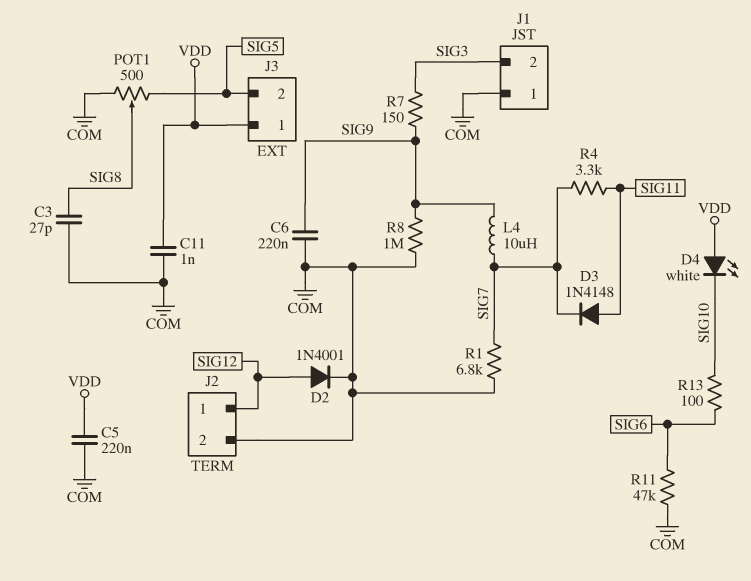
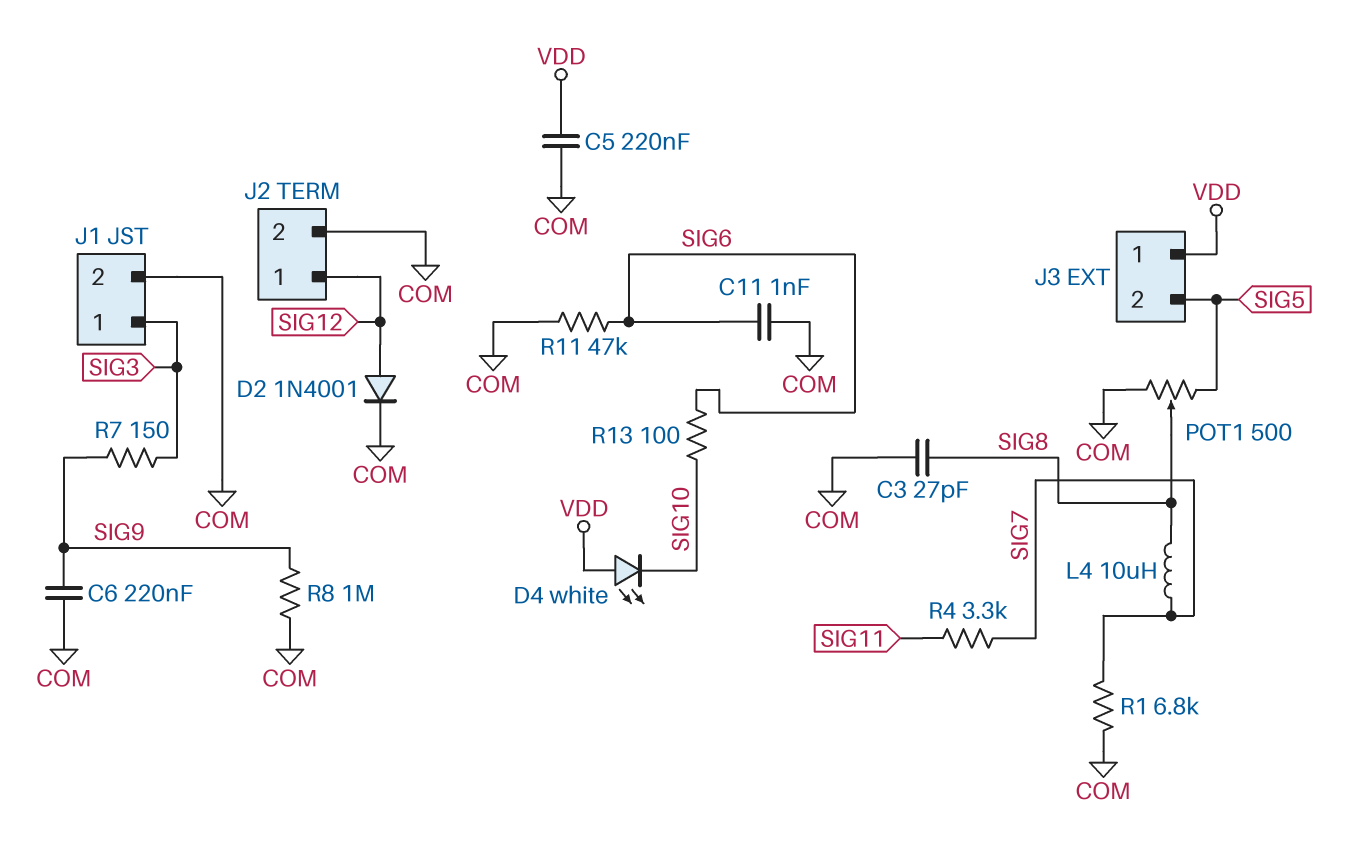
C11: 1nF (COM, VDD) -> 1nF (COM, SIG6)
D3: diode 1N4148 (A SIG11, K SIG7) -> none
J1 pin 1: COM -> SIG3
J1 pin 2: SIG3 -> COM
L4: 10uH (SIG7, SIG9) -> 10uH (SIG7, SIG8)

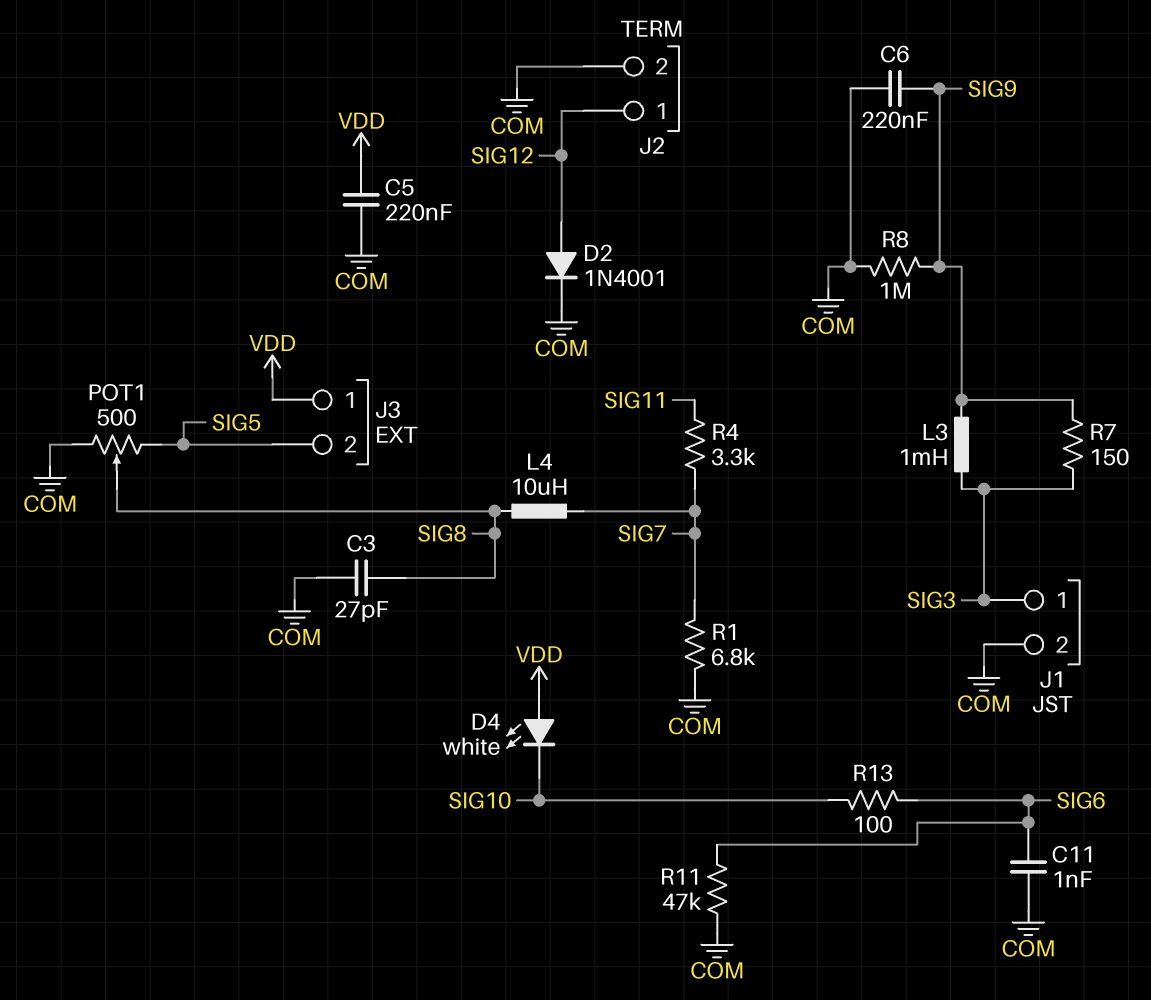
L3: none -> 1mH (SIG3, SIG9)

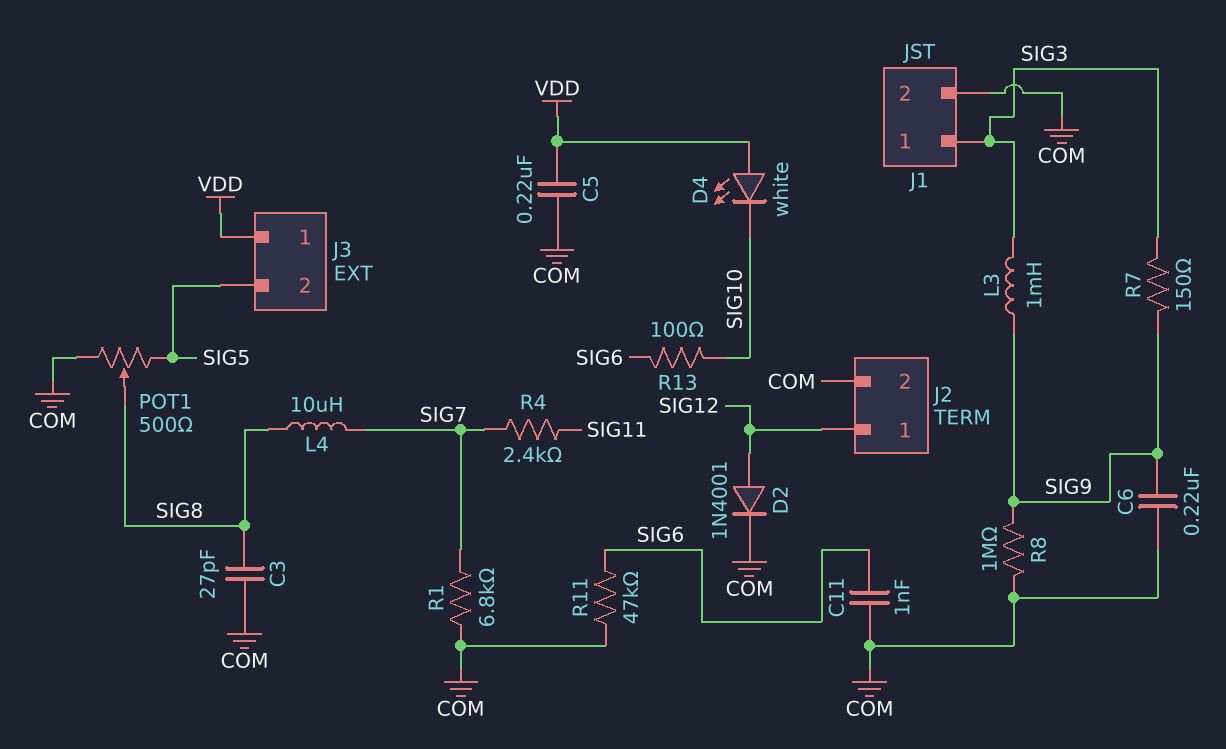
R4: 3.3k (SIG7, SIG11) -> 2.4k (SIG7, SIG11)

